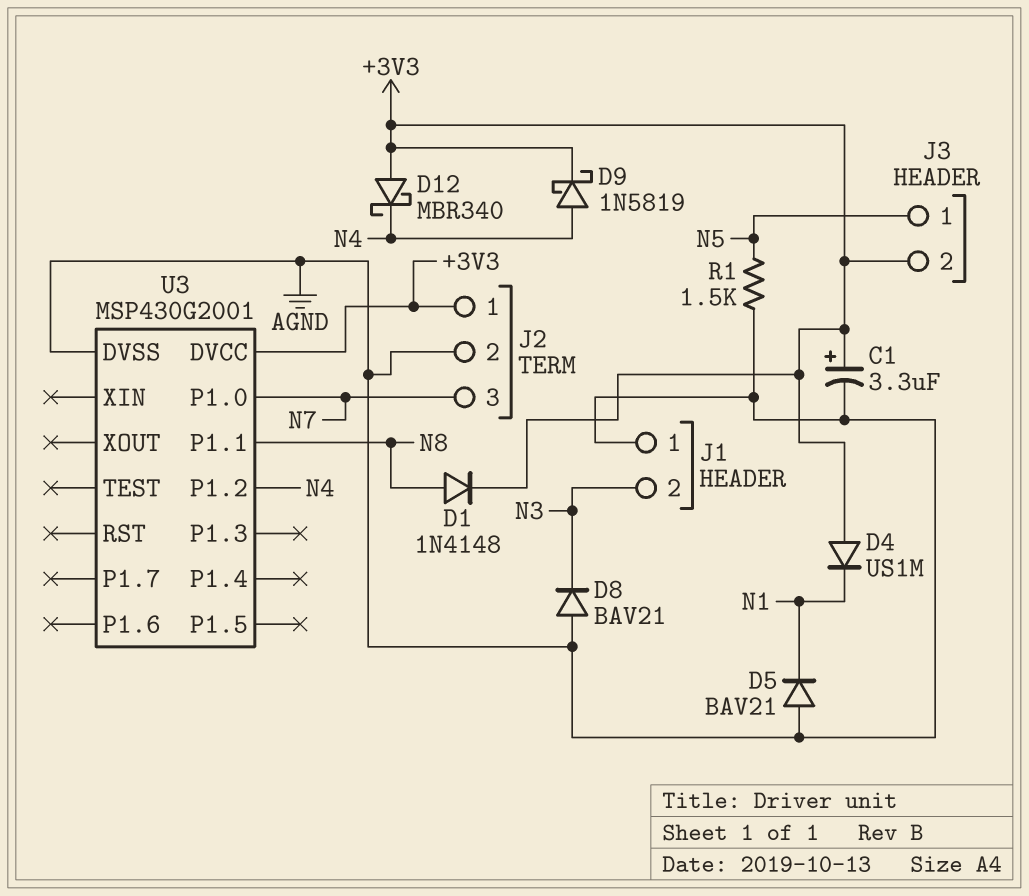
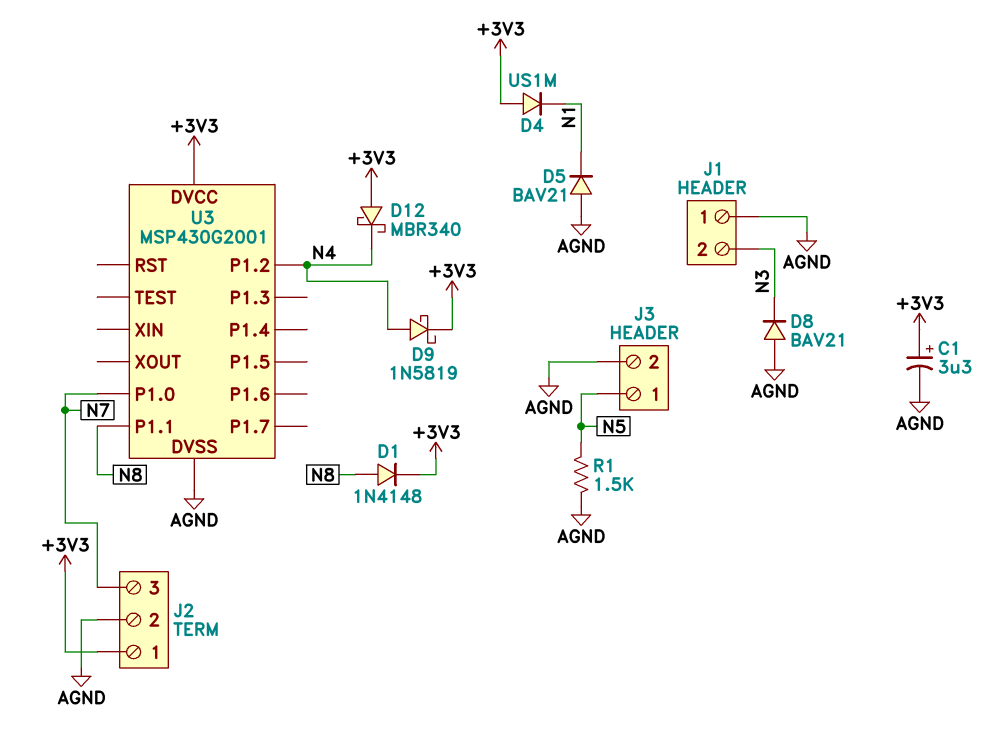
J3 pin 2: +3V3 -> AGND

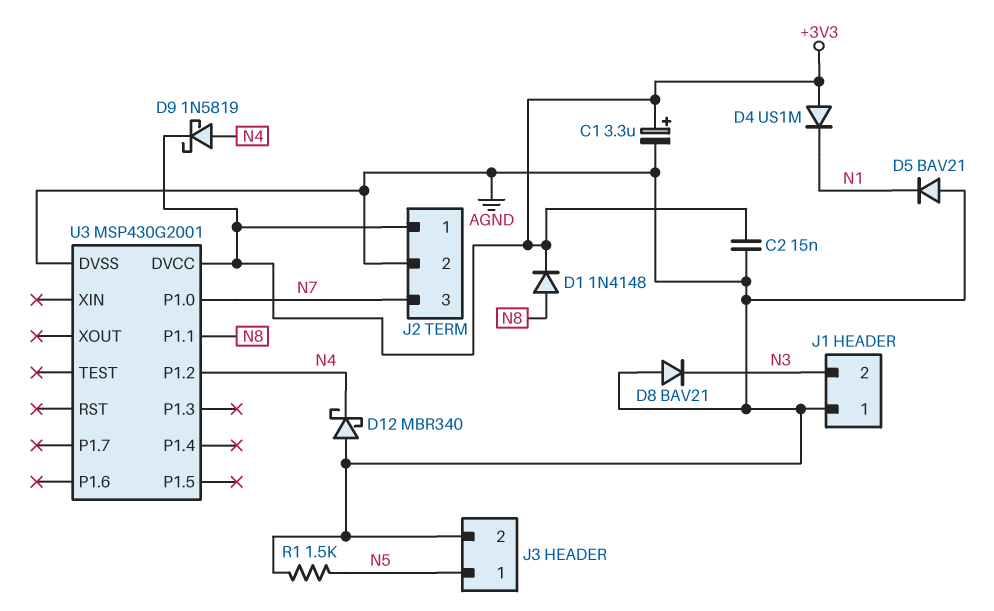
C2: none -> 15nF (+3V3, AGND)
D12: schottky MBR340 (A +3V3, K N4) -> schottky MBR340 (A AGND, K N4)

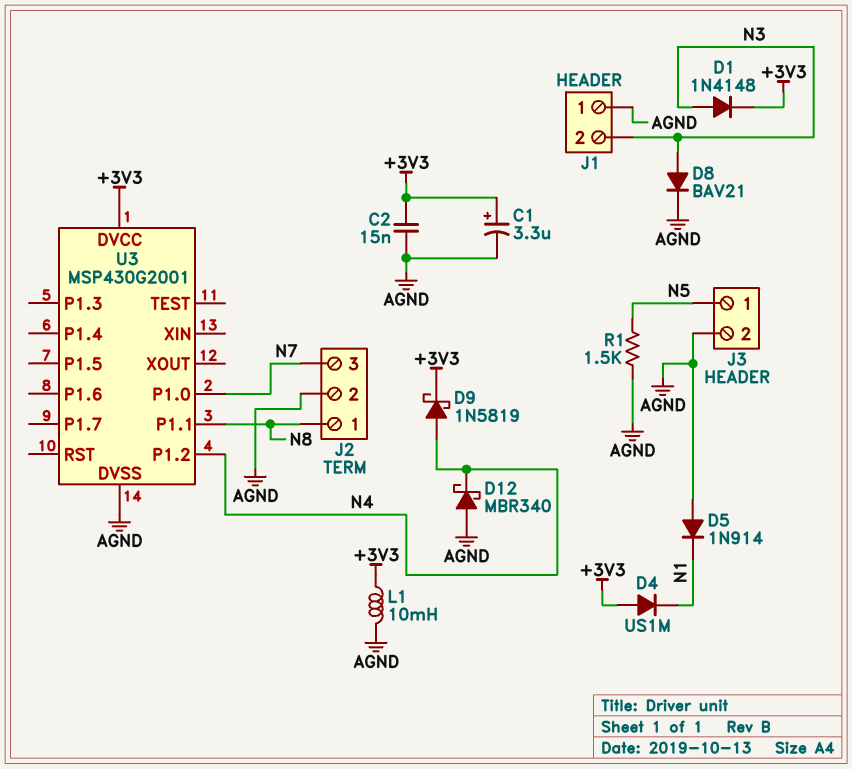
D1: diode 1N4148 (A N8, K +3V3) -> diode 1N4148 (A N3, K +3V3)
D5: diode BAV21 (A AGND, K N1) -> diode 1N914 (A AGND, K N1)
D8: diode BAV21 (A AGND, K N3) -> diode BAV21 (A N3, K AGND)
J2 pin 1: +3V3 -> N8
L1: none -> 10mH (+3V3, AGND)

